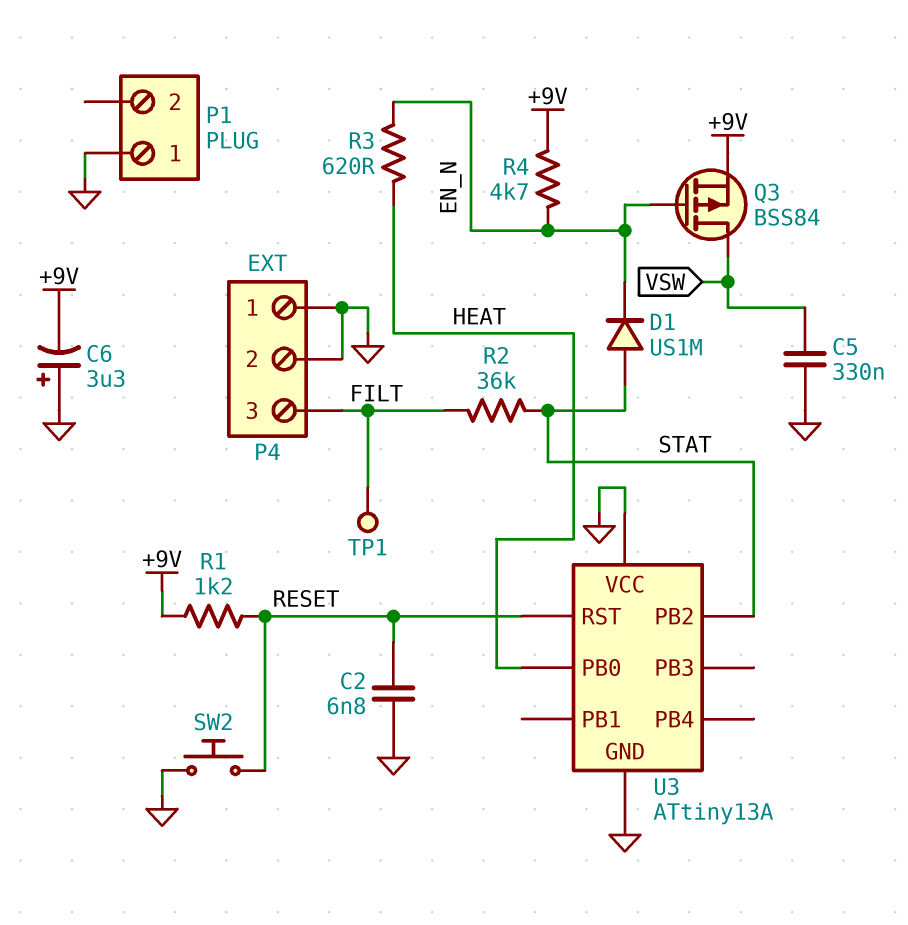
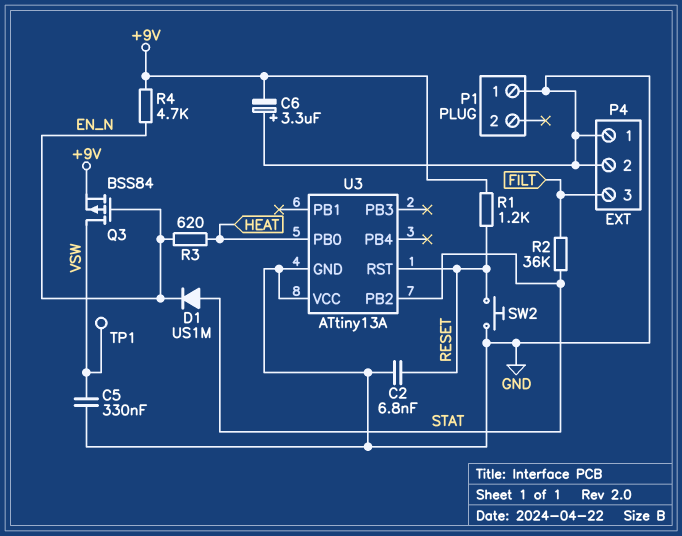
TP1: test point (FILT) -> test point (VSW)

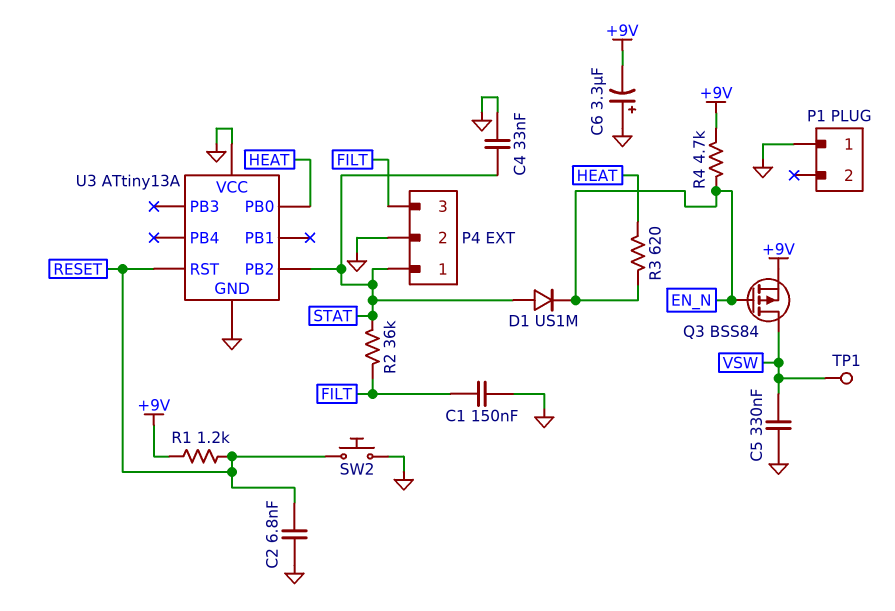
C1: none -> 150nF (FILT, GND)
C4: none -> 33nF (GND, STAT)
P4 pin 1: GND -> STAT

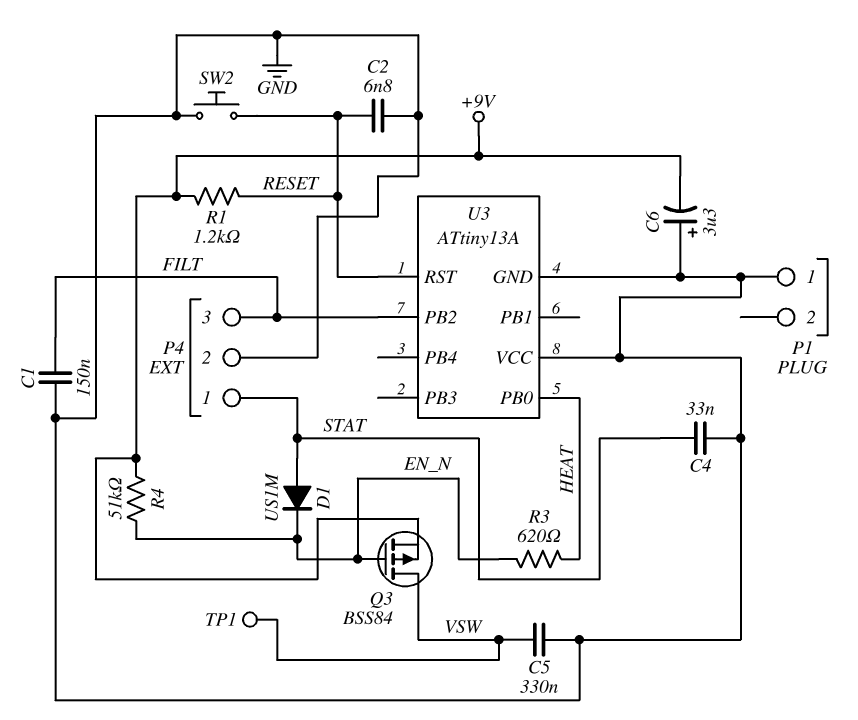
R2: 36k (FILT, STAT) -> none
R4: 4.7k (+9V, EN_N) -> 51k (+9V, EN_N)
U3 pin PB2: STAT -> FILT

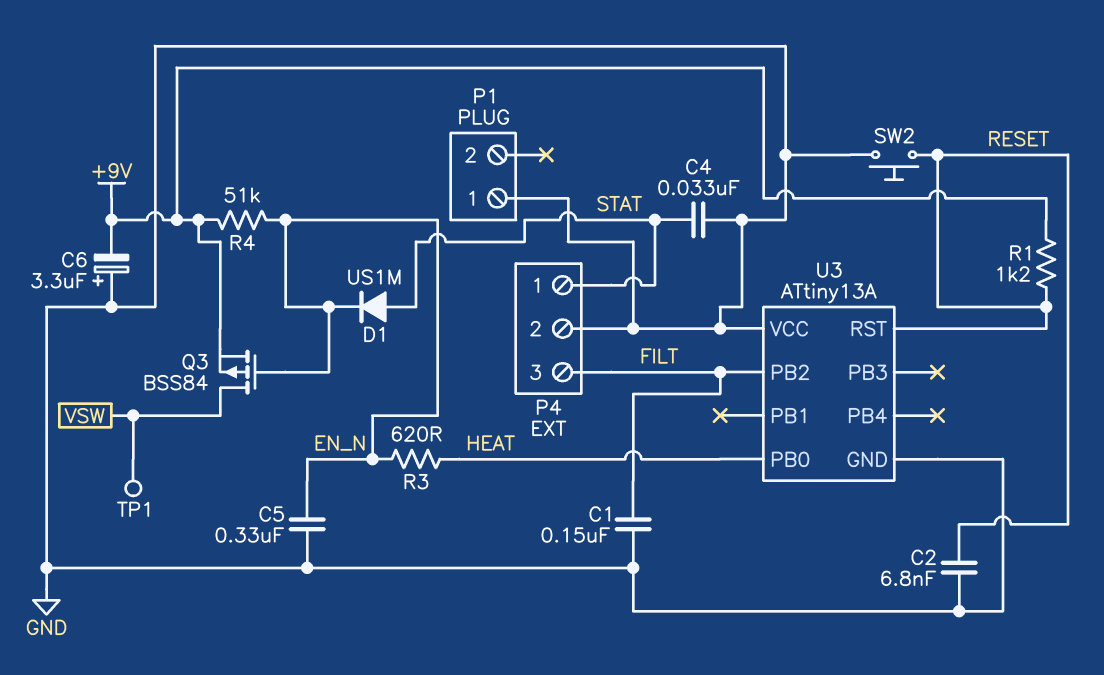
C5: 330nF (GND, VSW) -> 330nF (EN_N, GND)

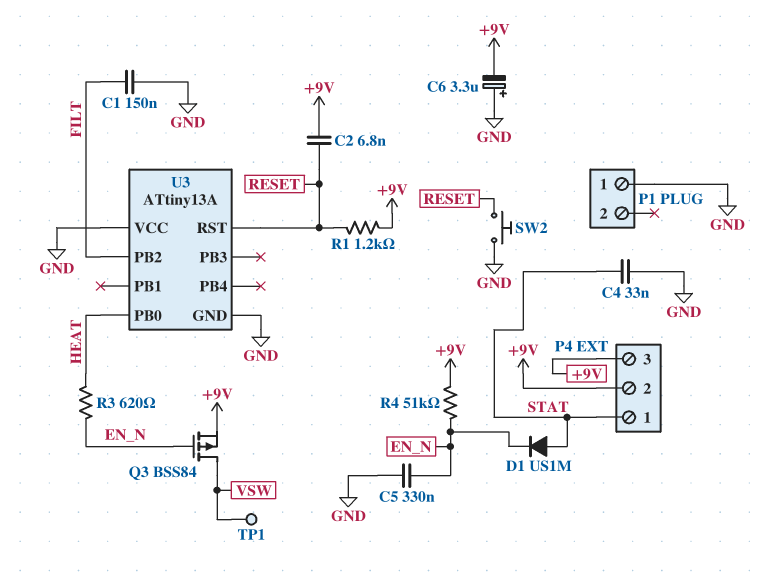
C2: 6.8nF (GND, RESET) -> 6.8nF (+9V, RESET)
P4 pin 2: GND -> +9V
P4 pin 3: FILT -> +9V

